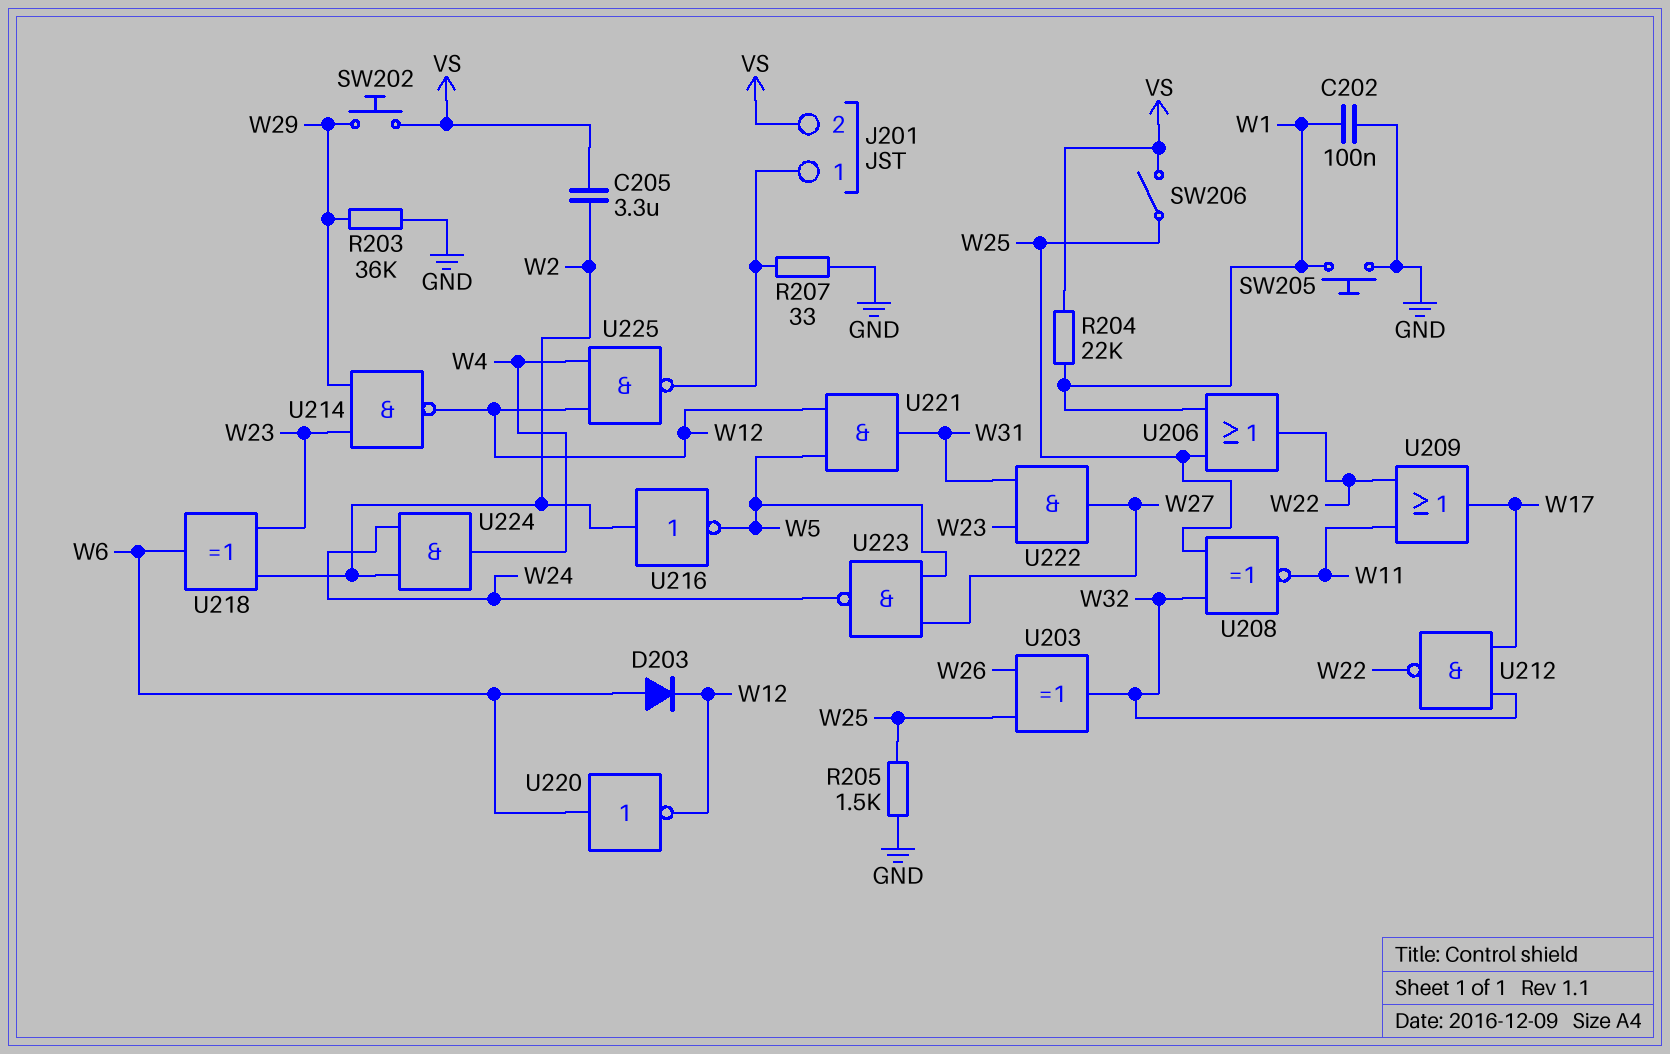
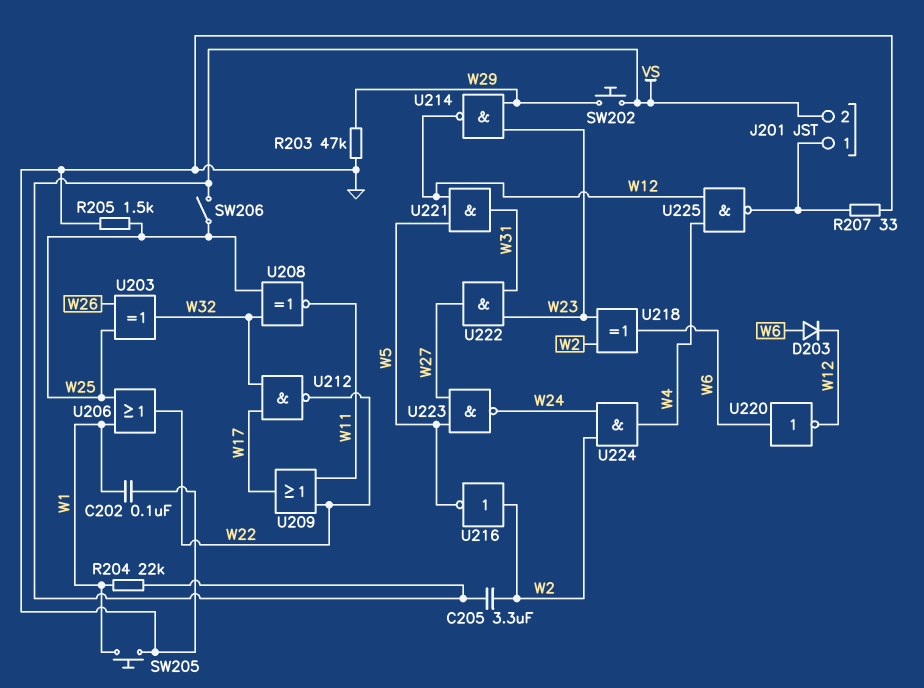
R203: 36k (GND, W29) -> 47k (GND, W29)

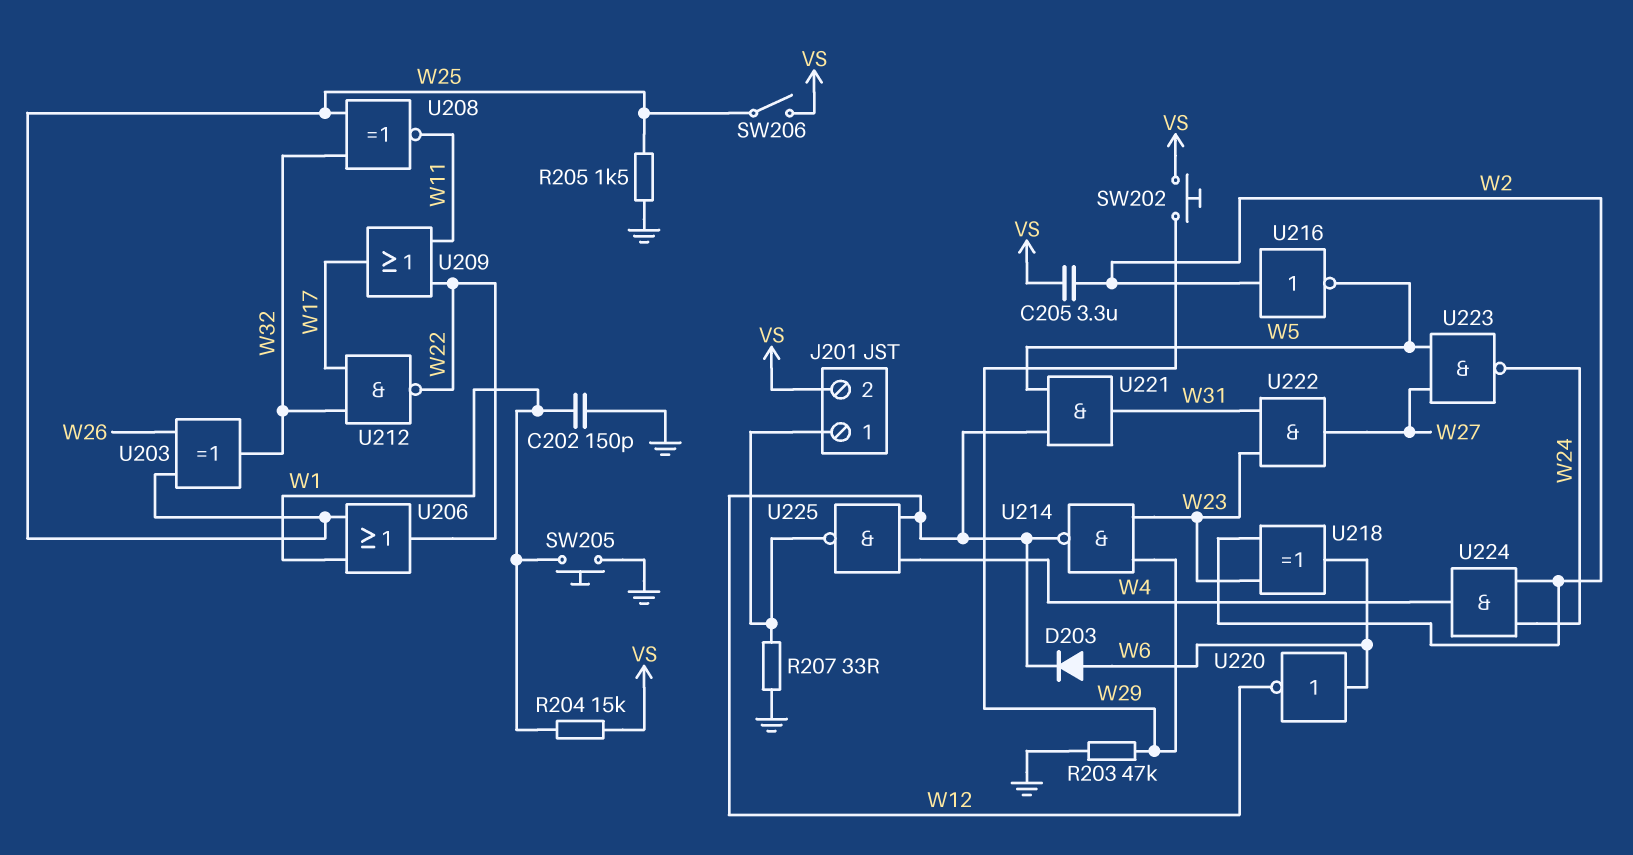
C202: 100nF (GND, W1) -> 150pF (GND, W1)
R204: 22k (VS, W1) -> 15k (VS, W1)

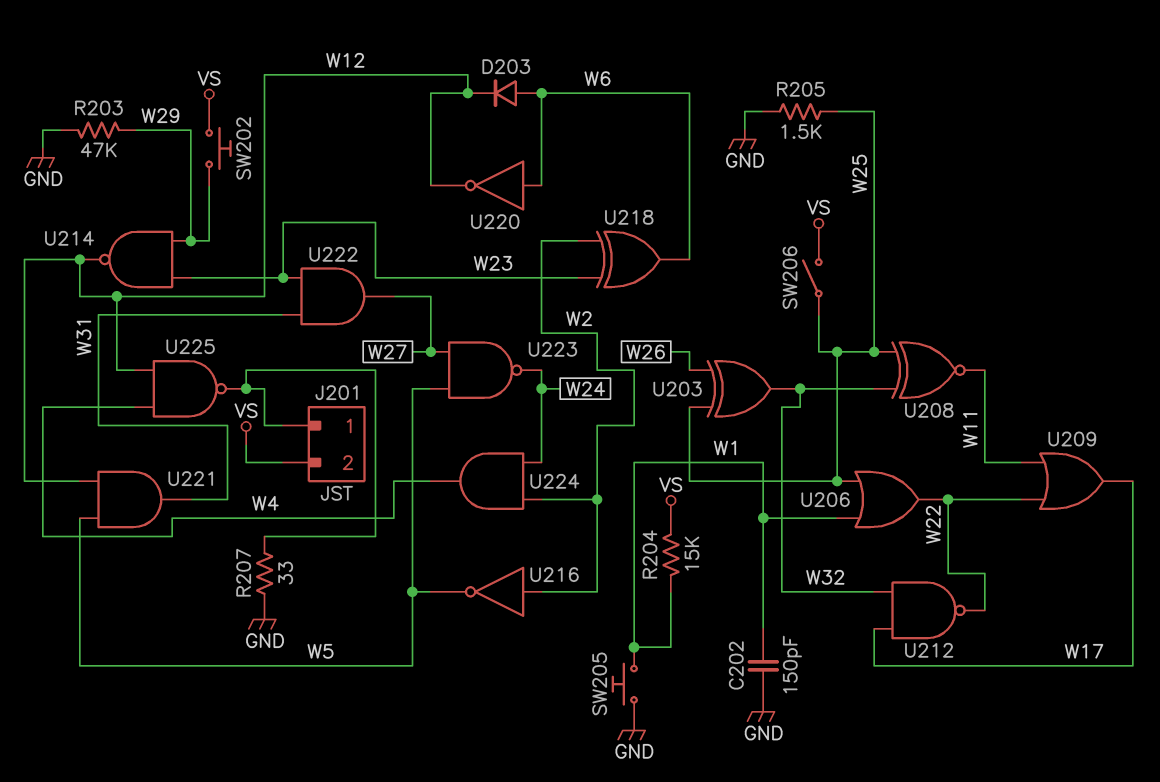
C205: 3.3uF (VS, W2) -> none

